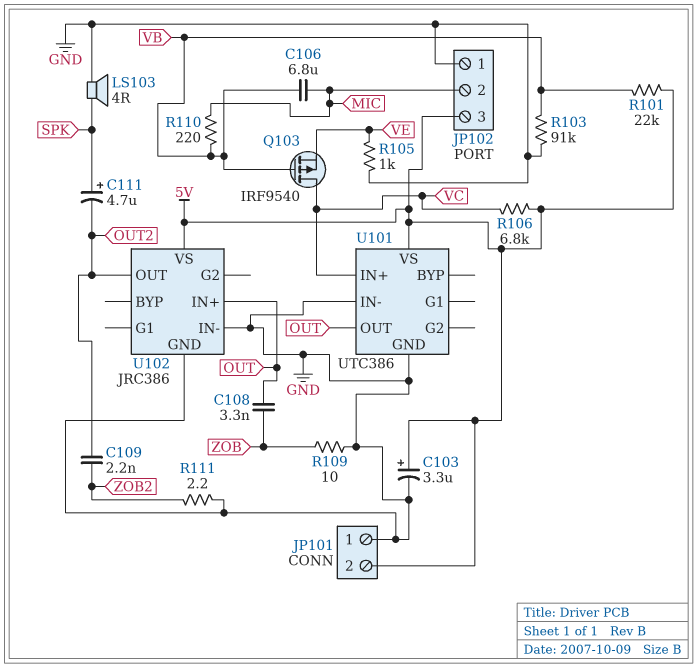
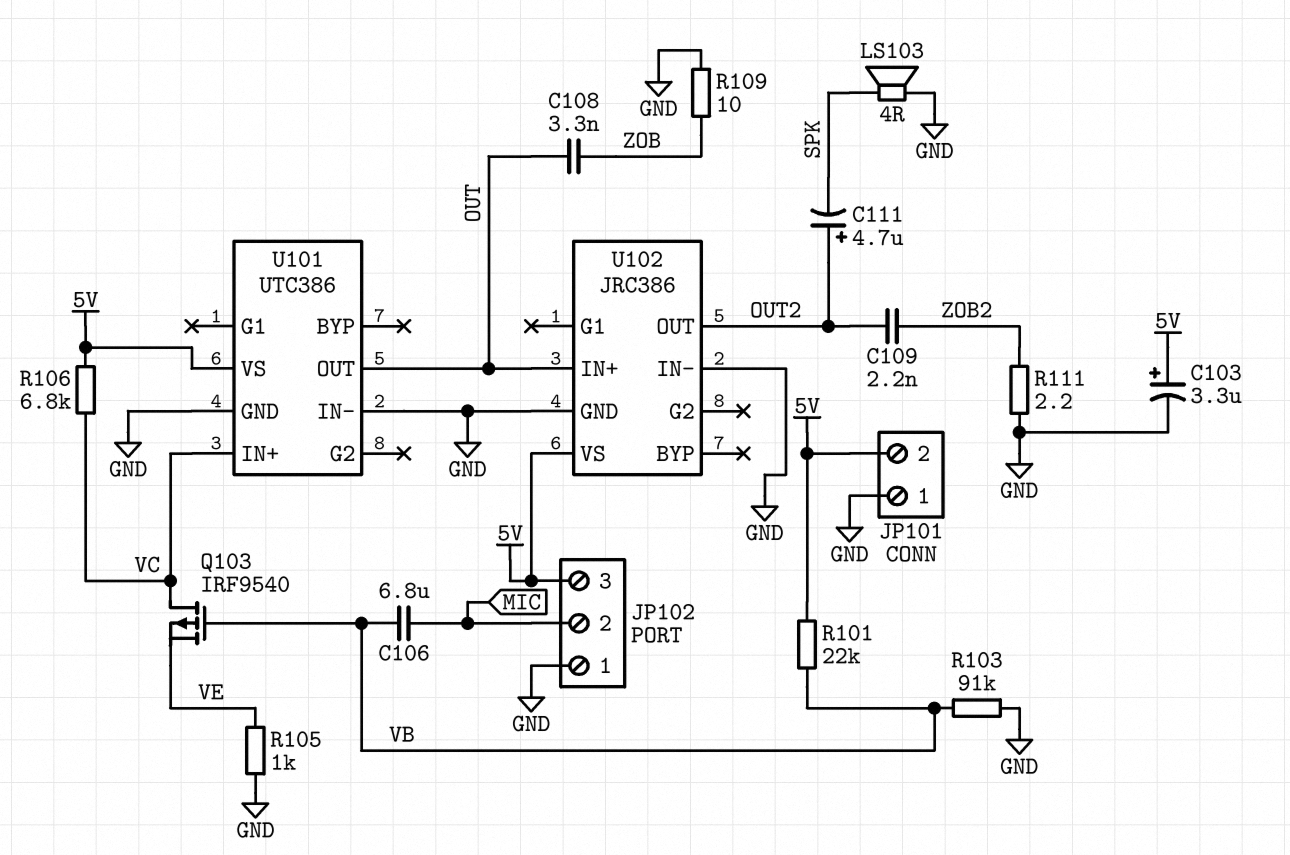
C111: 4.7uF (plus SPK, minus OUT2) -> 4.7uF (plus OUT2, minus SPK)
R110: 220 (MIC, VB) -> none

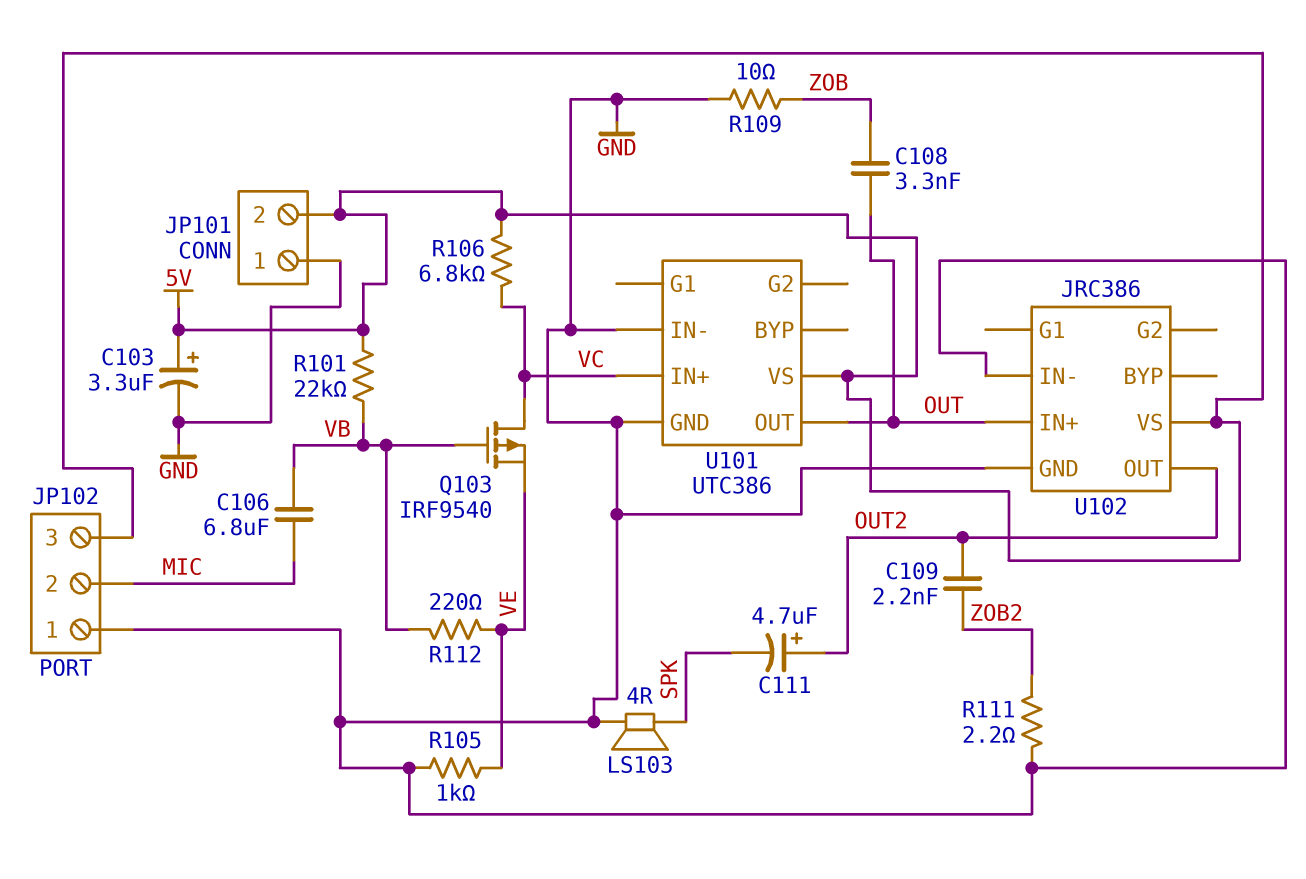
R103: 91k (GND, VB) -> none
R112: none -> 220 (VB, VE)

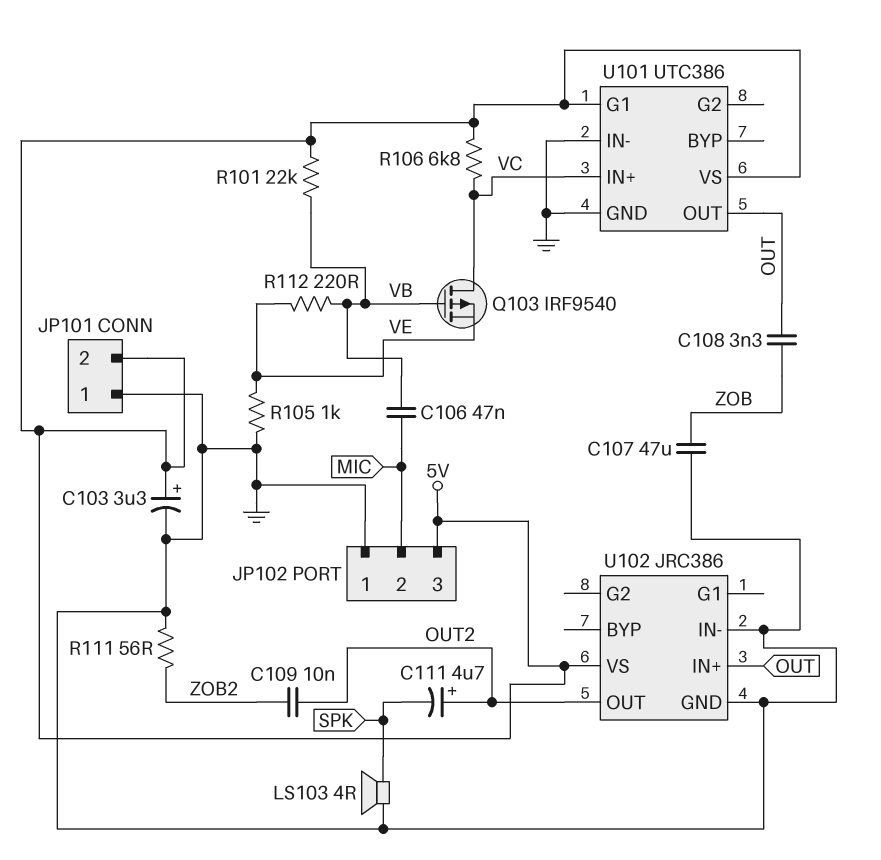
C106: 6.8uF (MIC, VB) -> 47nF (MIC, VB)
C107: none -> 47uF (GND, ZOB)
C109: 2.2nF (OUT2, ZOB2) -> 10nF (OUT2, ZOB2)
R109: 10 (GND, ZOB) -> none
R111: 2.2 (GND, ZOB2) -> 56 (GND, ZOB2)
U101 pin G1: none -> 5V

